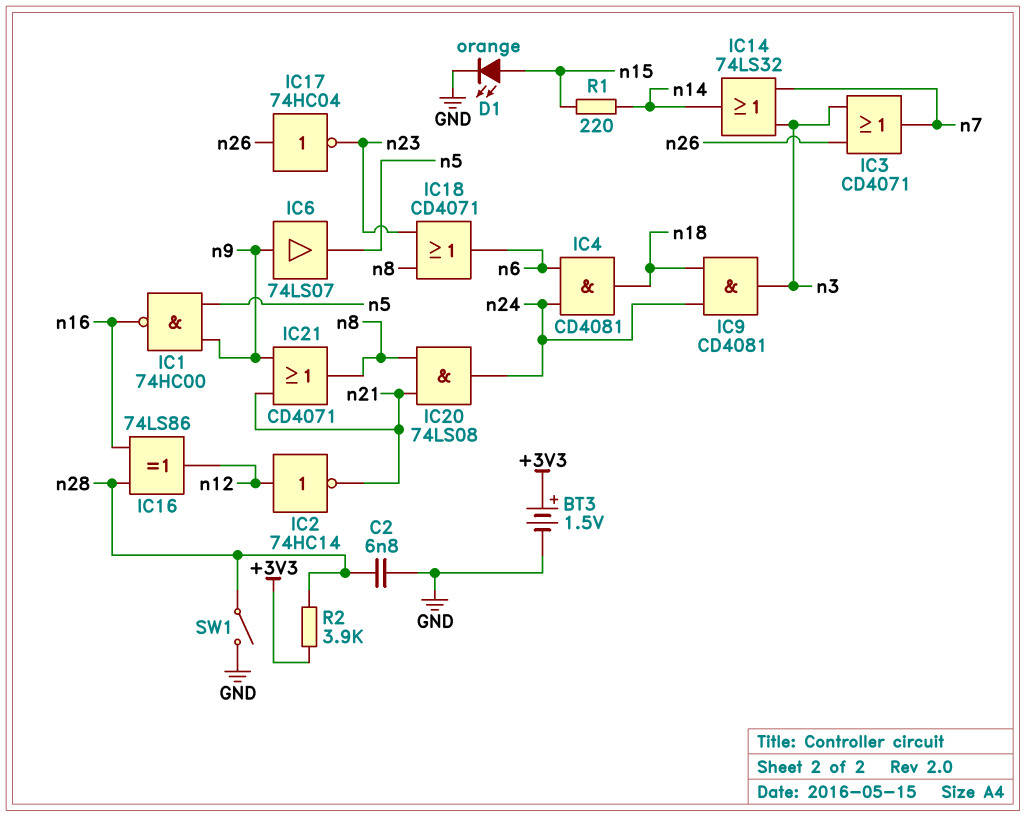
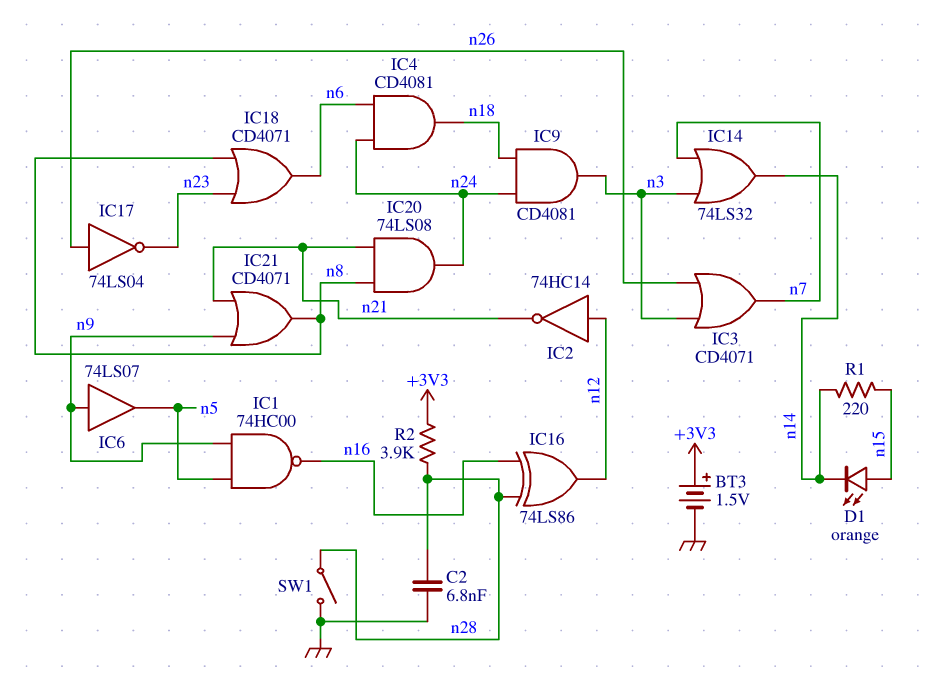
D1: LED orange (A n15, K GND) -> LED orange (A n15, K n14)
IC17: NOT 74HC04 (in n26, out n23) -> NOT 74LS04 (in n26, out n23)

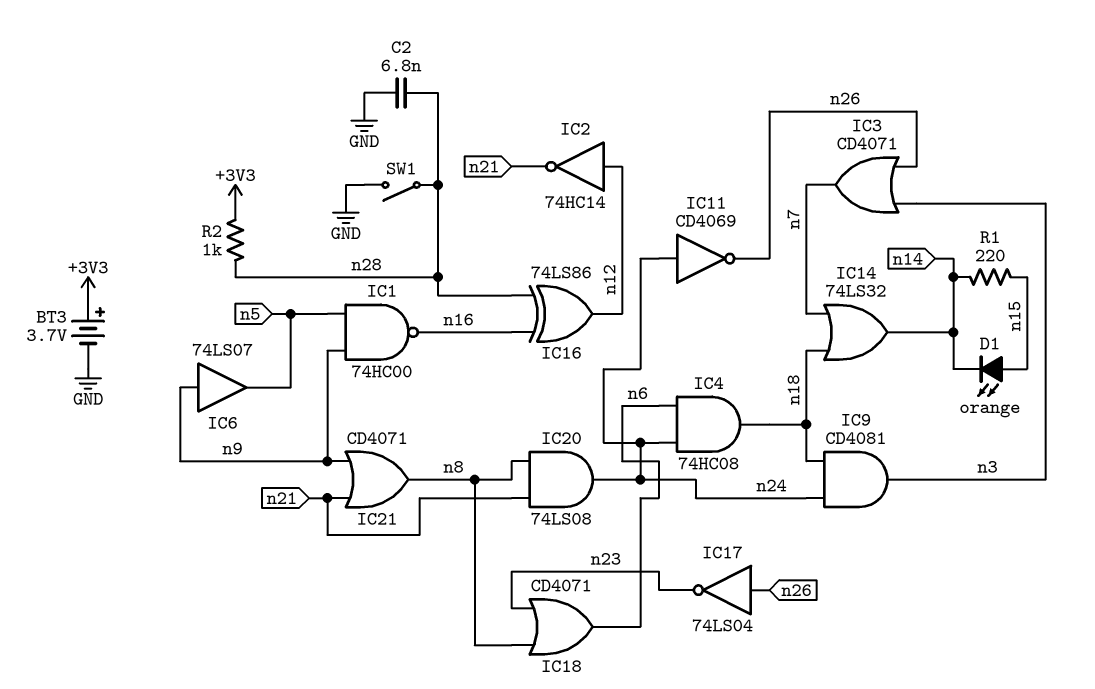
BT3: 1.5V (plus +3V3, minus GND) -> 3.7V (plus +3V3, minus GND)
IC4: AND CD4081 (in n6, in n24, out n18) -> AND 74HC08 (in n6, in n24, out n18)
IC11: none -> NOT CD4069 (in n24, out n26)
IC14: OR 74LS32 (in n3, in n7, out n14) -> OR 74LS32 (in n7, in n18, out n14)
R2: 3.9k (+3V3, n28) -> 1k (+3V3, n28)

